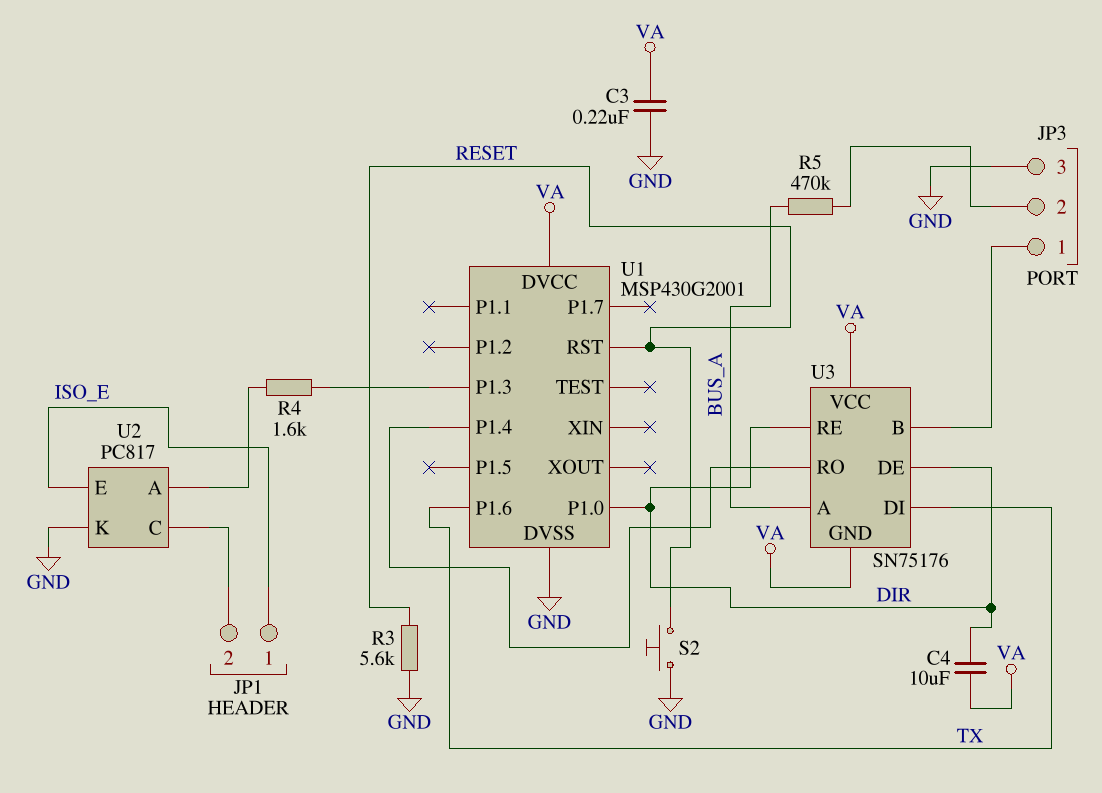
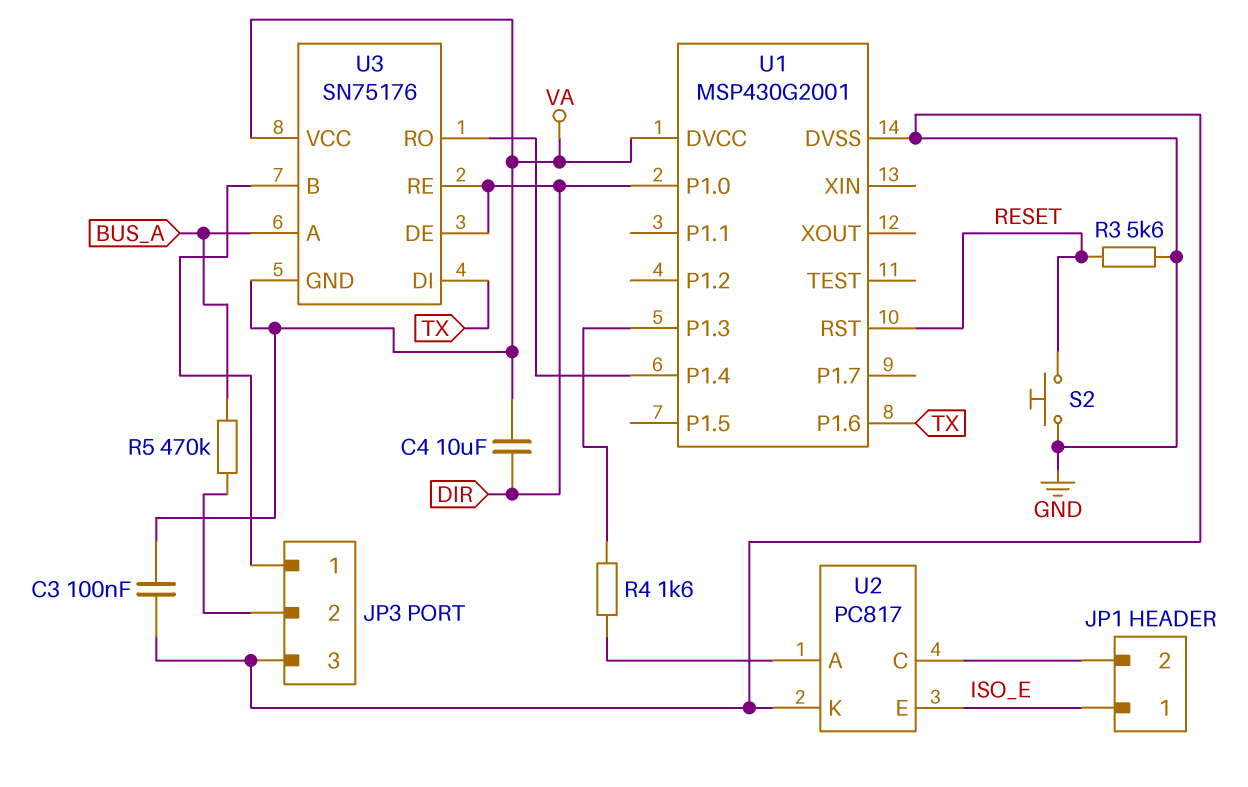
C3: 220nF (GND, VA) -> 100nF (GND, VA)

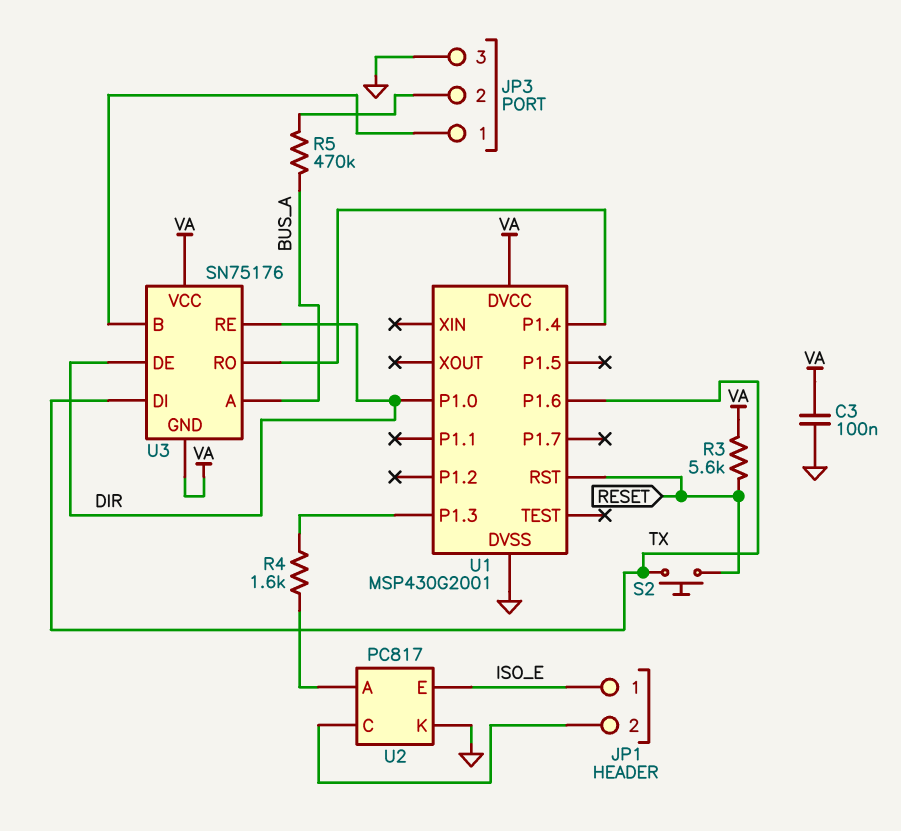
C4: 10uF (DIR, VA) -> none
R3: 5.6k (GND, RESET) -> 5.6k (RESET, VA)
S2: button (GND, RESET) -> button (RESET, TX)

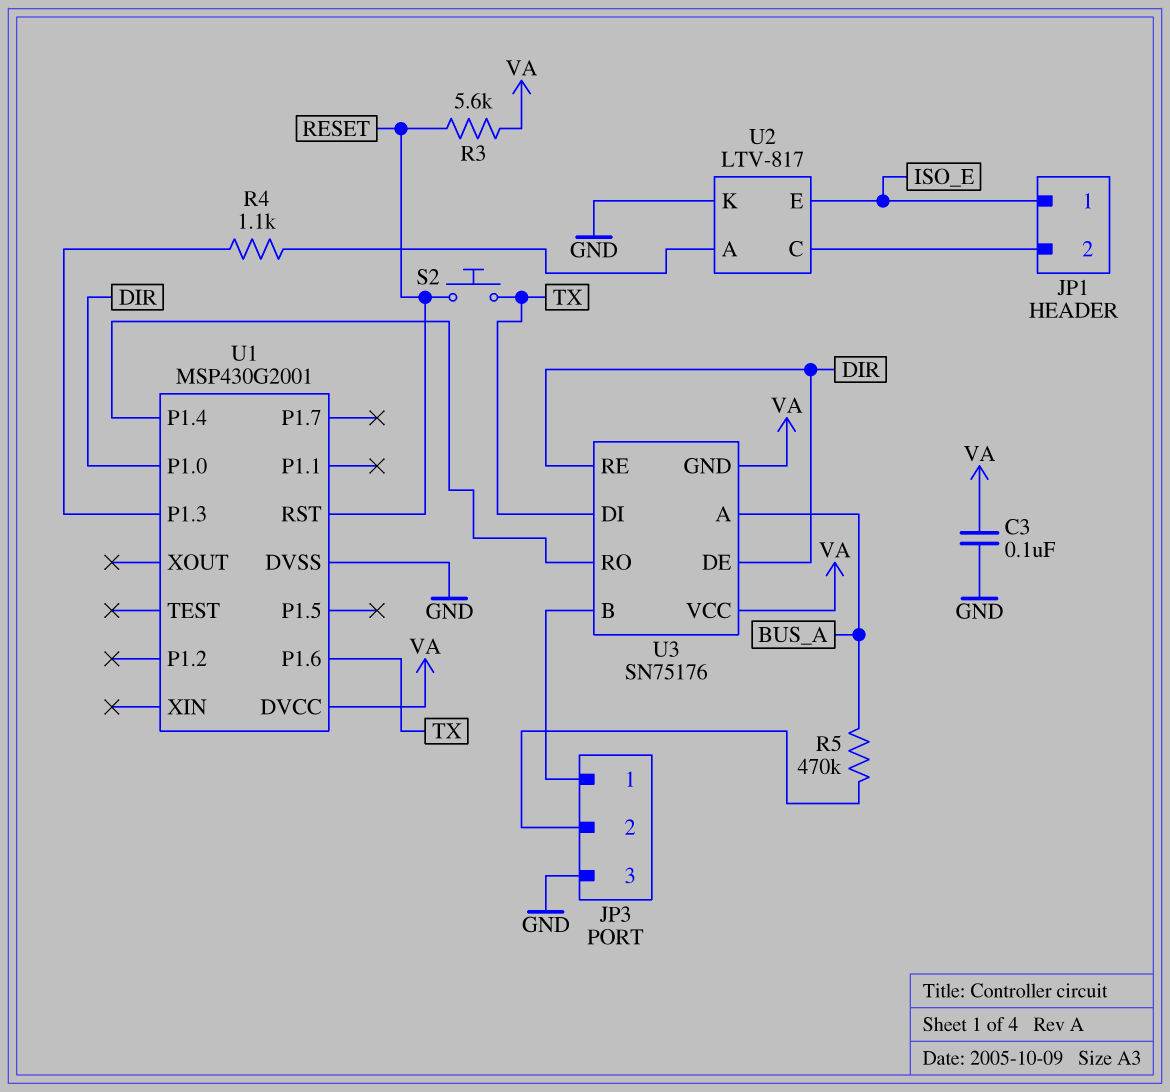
R4: 1.6k (U1/P1.3, U2/A) -> 1.1k (U1/P1.3, U2/A)
U2: PC817 -> LTV-817

